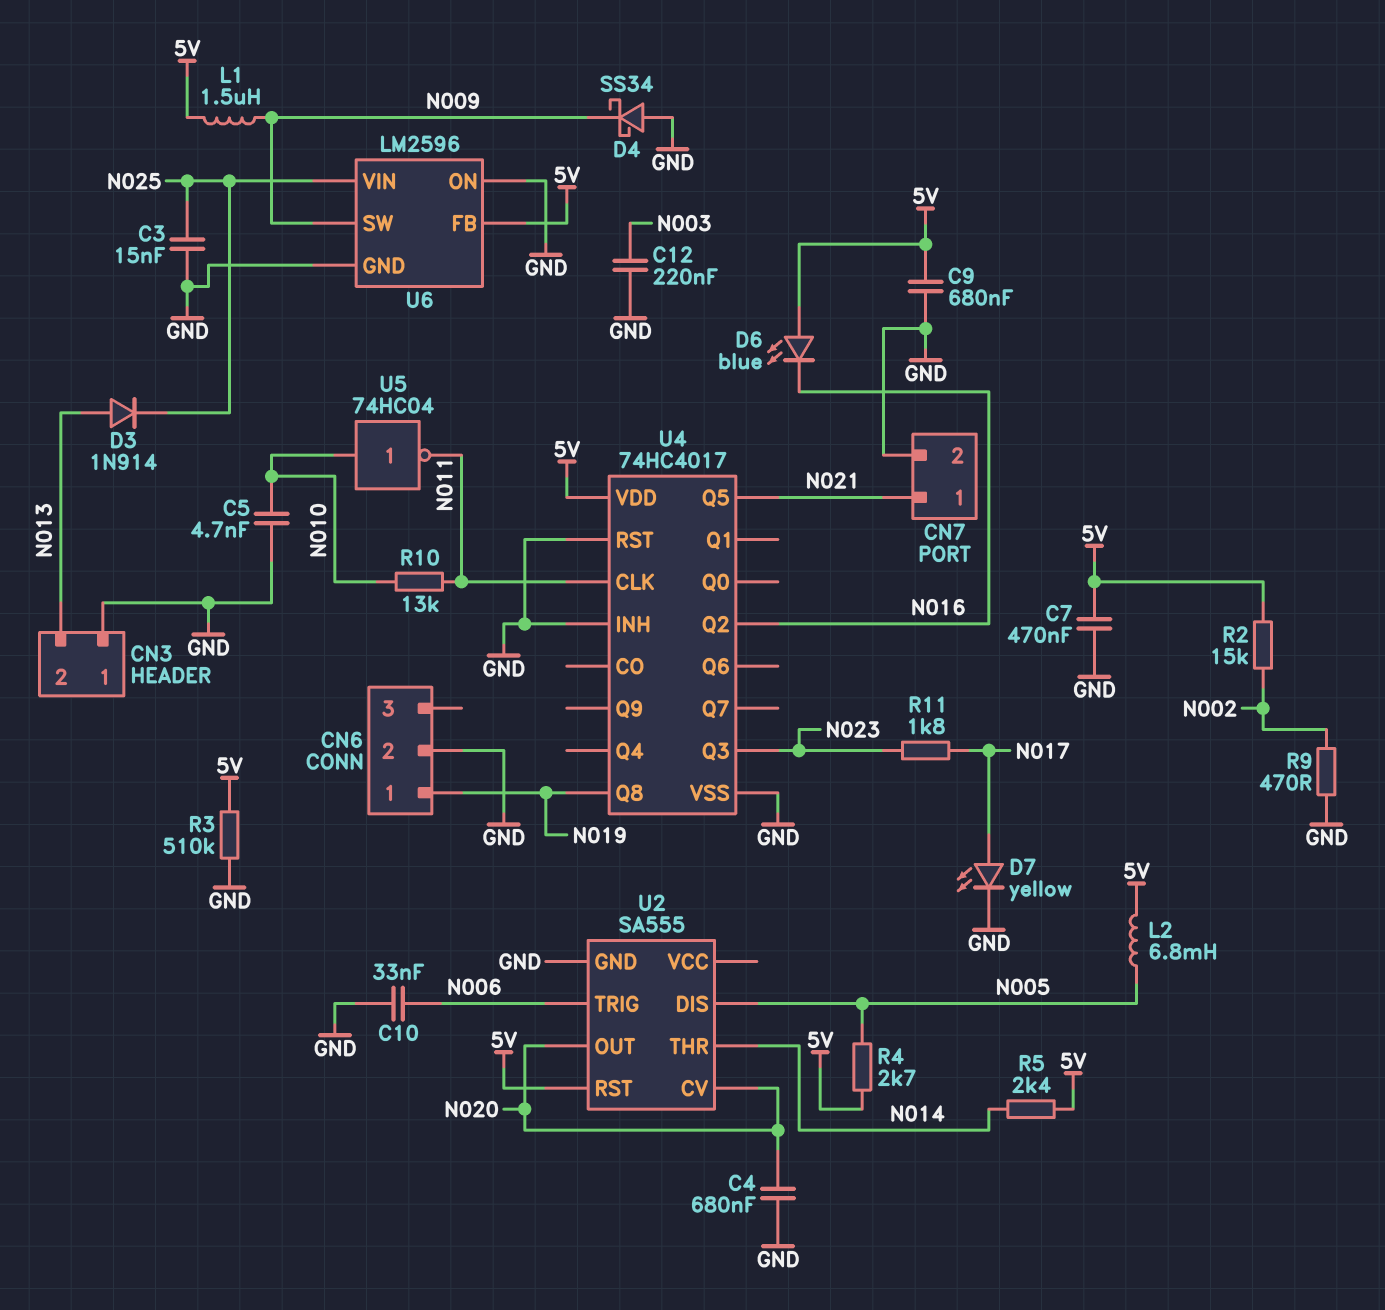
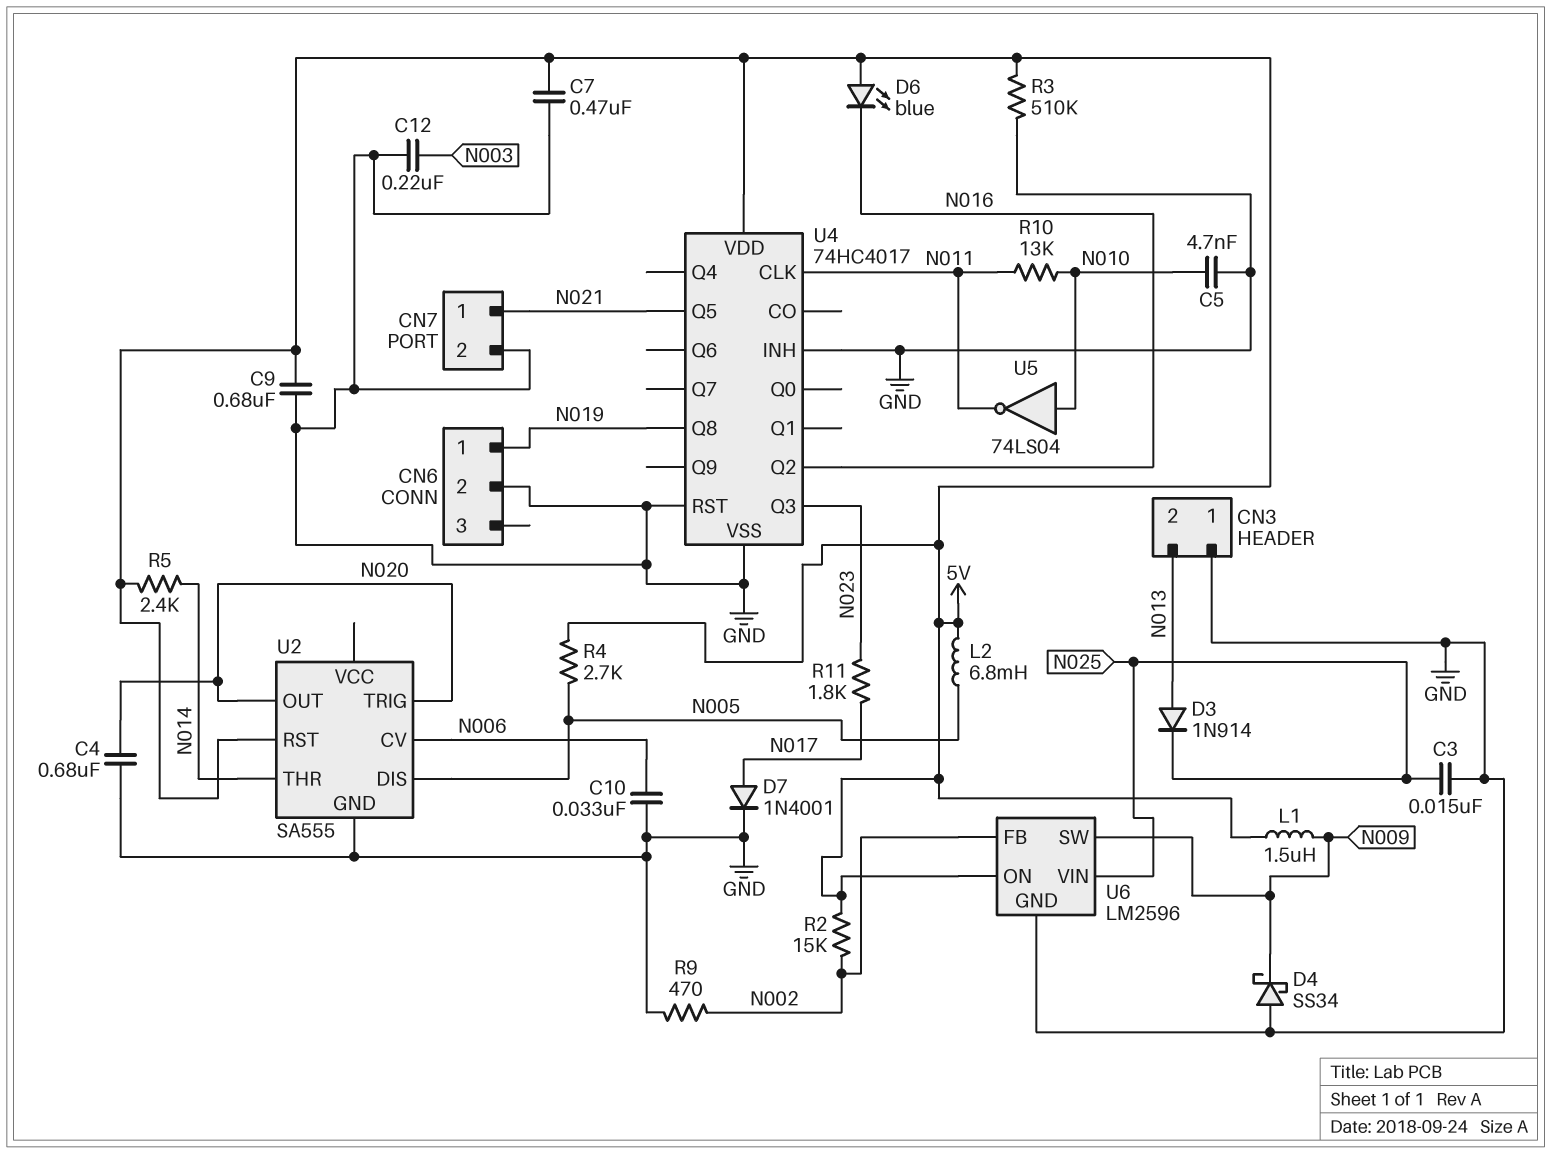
D7: LED yellow (A N017, K GND) -> diode 1N4001 (A N017, K GND)
U2 pin CV: N020 -> N006
U2 pin TRIG: N006 -> N020
U5: NOT 74HC04 (in N010, out N011) -> NOT 74LS04 (in N010, out N011)
U6 pin FB: 5V -> N002
U6 pin ON: GND -> 5V

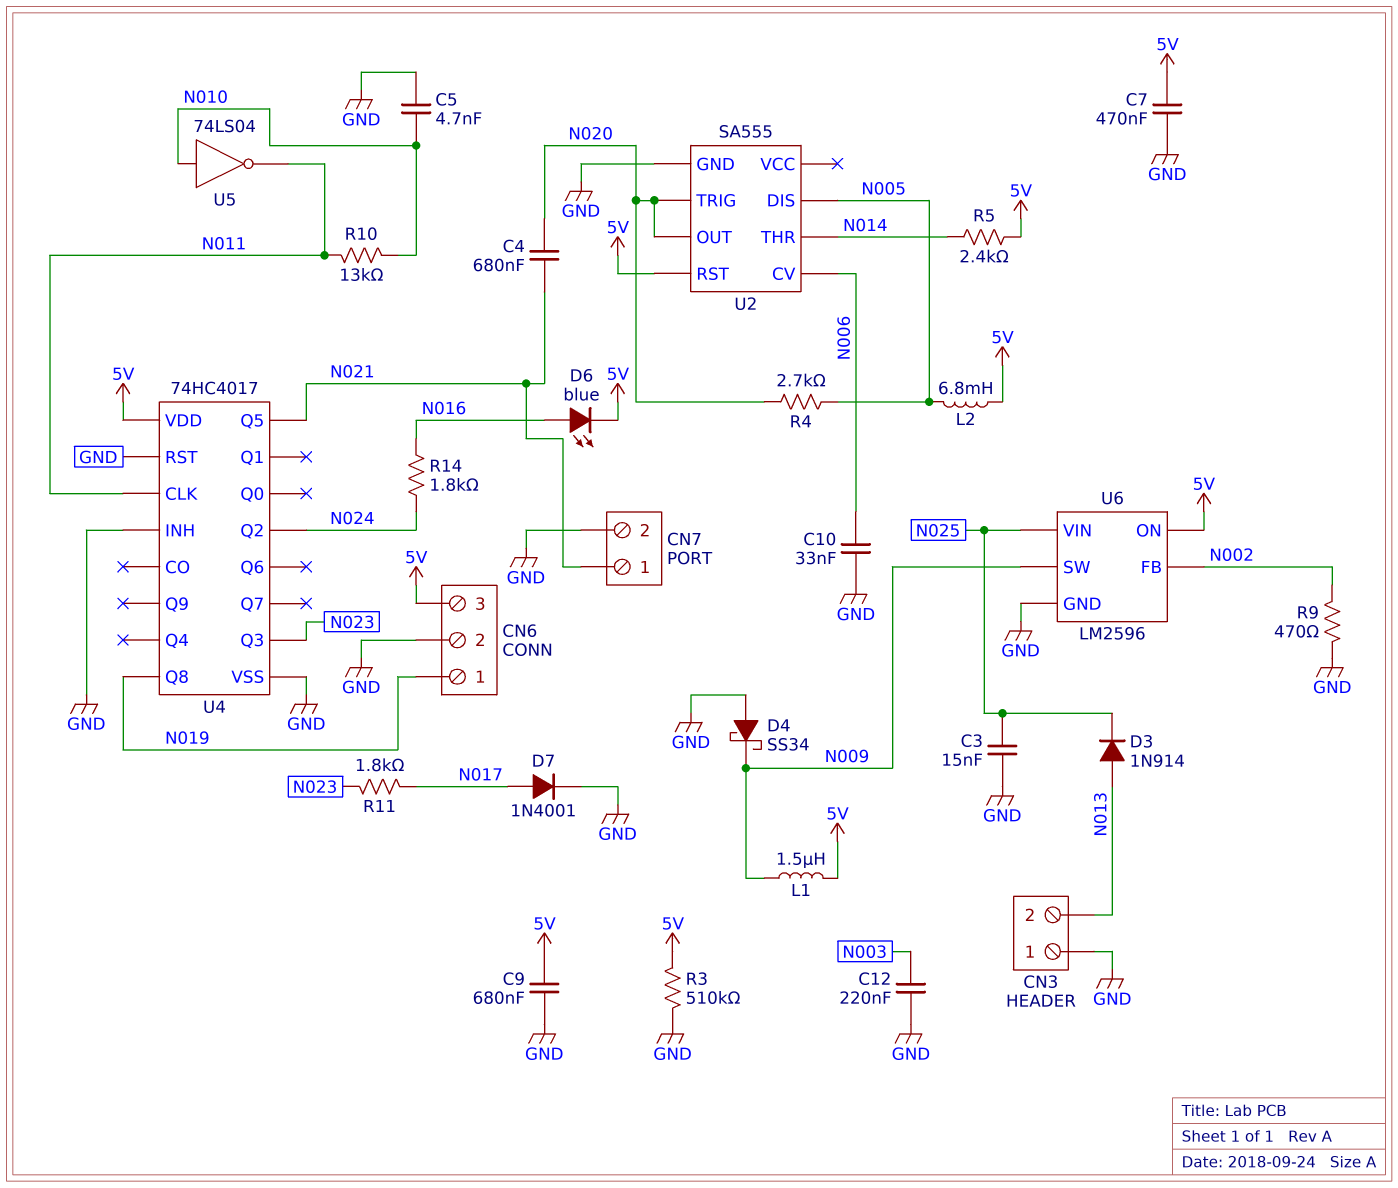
C4: 680nF (GND, N020) -> 680nF (N020, N021)
CN6 pin 3: none -> 5V
D6: LED blue (A 5V, K N016) -> LED blue (A N016, K 5V)
R2: 15k (5V, N002) -> none
R4: 2.7k (5V, N005) -> 2.7k (N005, N020)
R14: none -> 1.8k (N016, N024)
U4 pin Q2: N016 -> N024

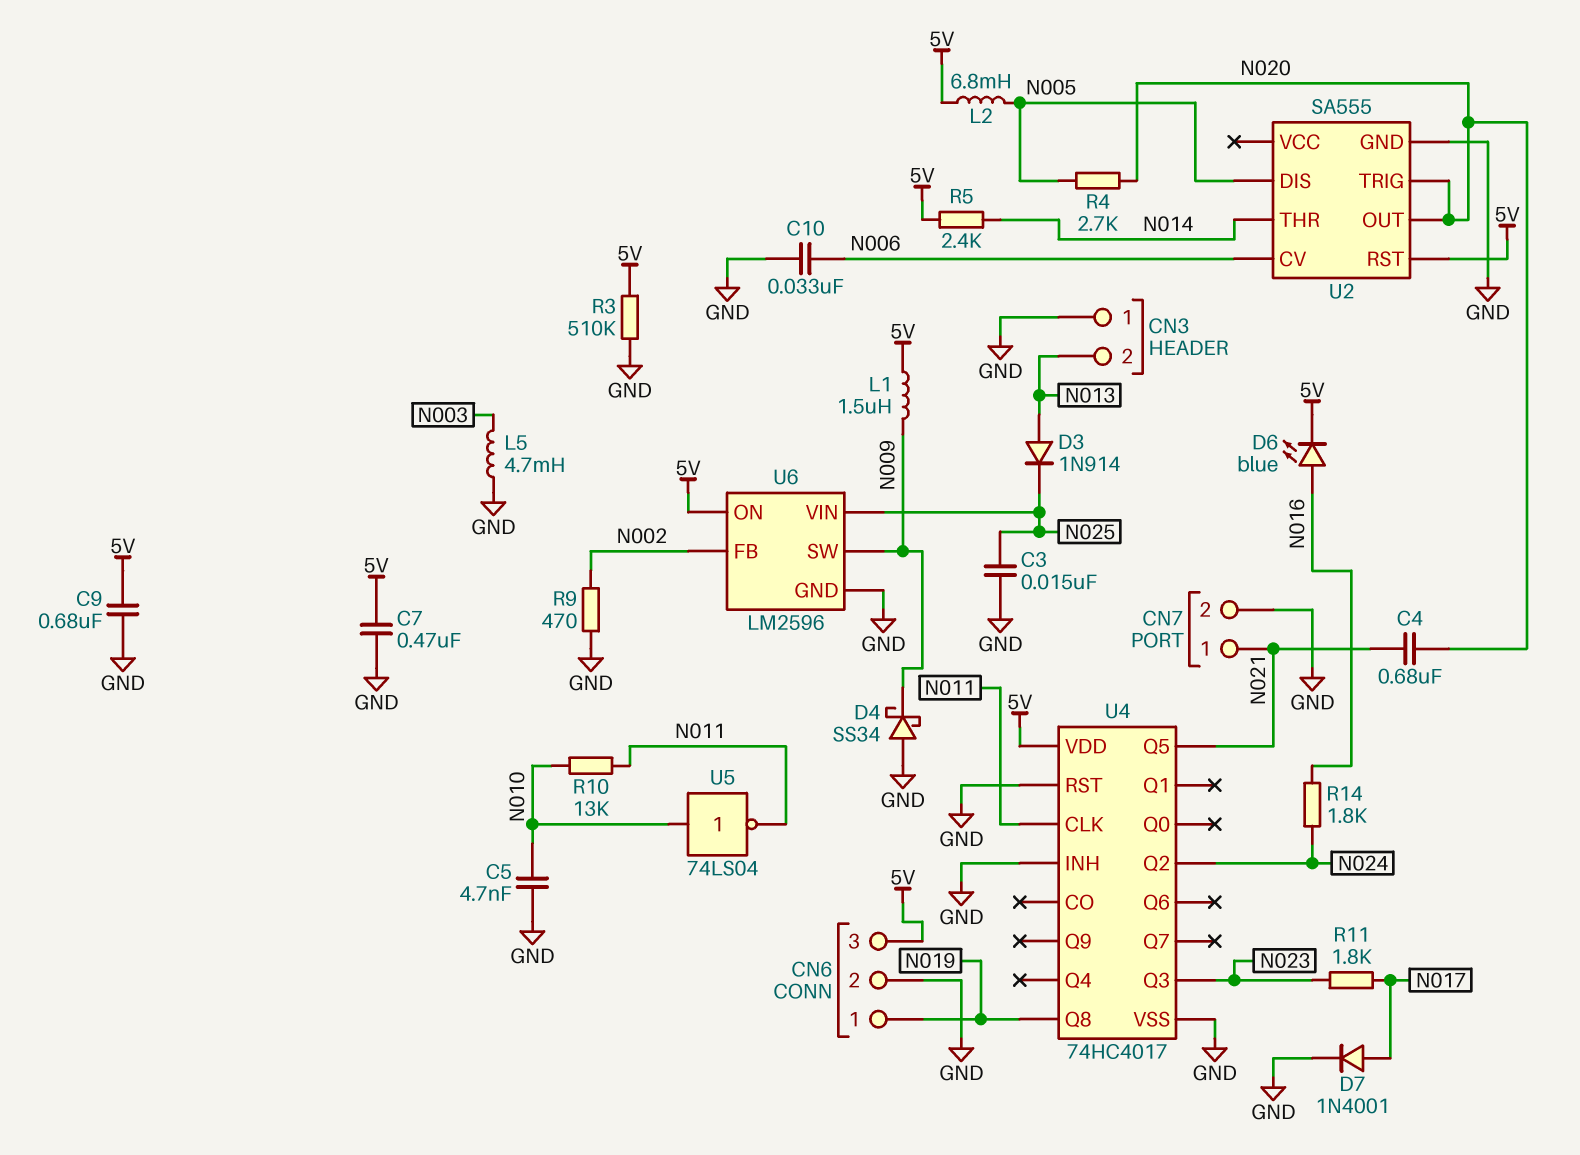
C12: 220nF (GND, N003) -> none
L5: none -> 4.7mH (GND, N003)

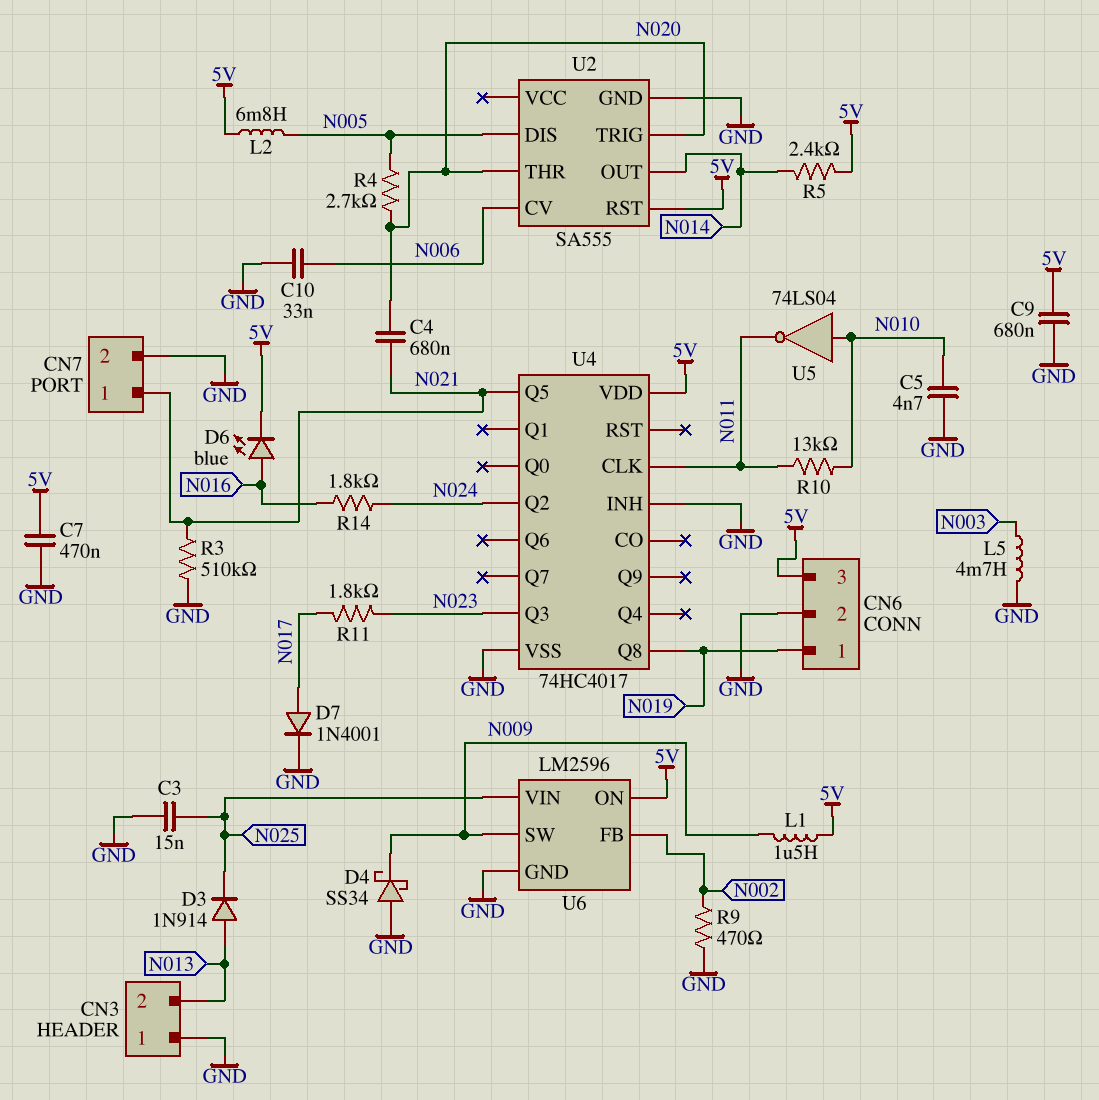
R3: 510k (5V, GND) -> 510k (GND, N021)
U2 pin OUT: N020 -> N014
U2 pin THR: N014 -> N020
U4 pin RST: GND -> none

